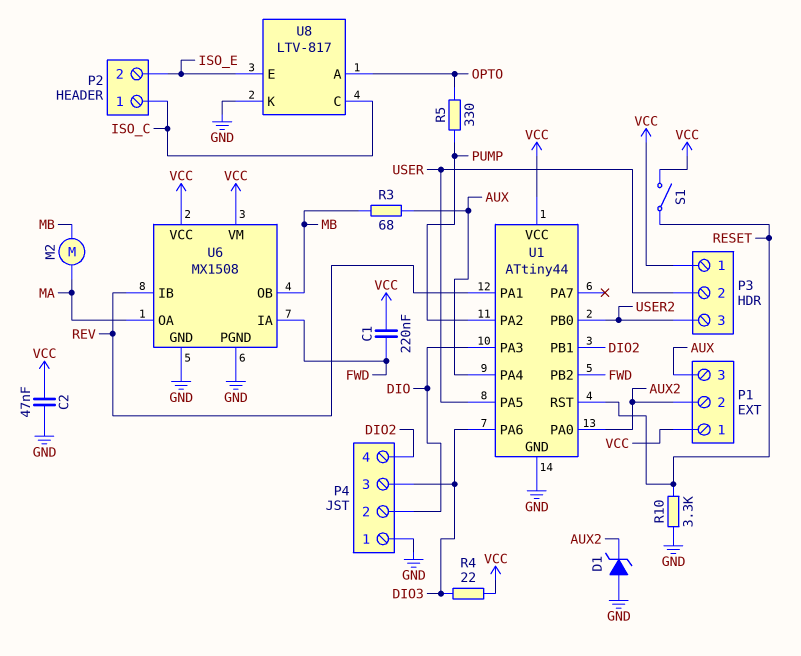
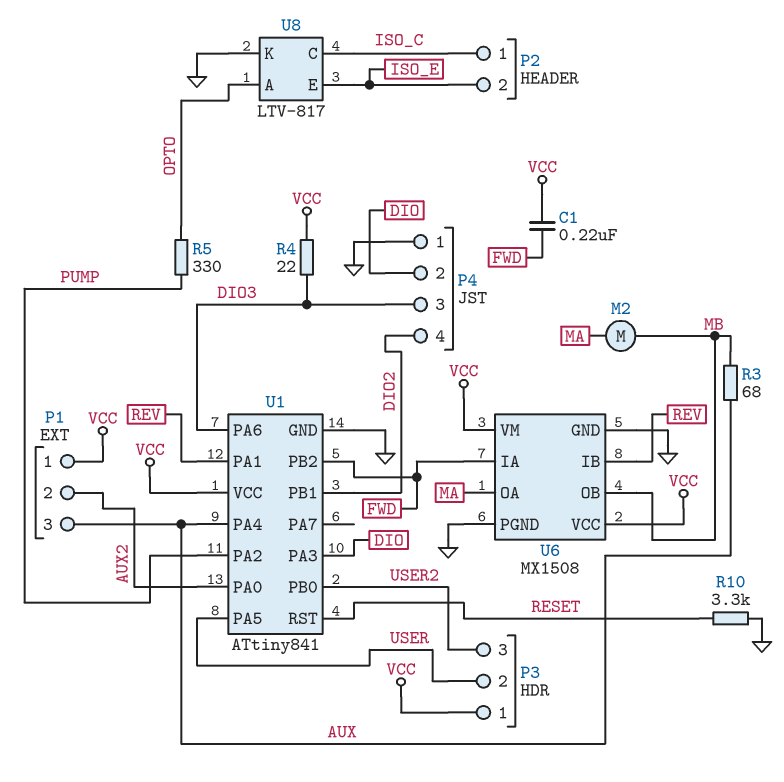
C2: 47nF (GND, VCC) -> none
D1: zener (A GND, K AUX2) -> none
S1: switch (RESET, VCC) -> none
U1: ATtiny44 -> ATtiny841

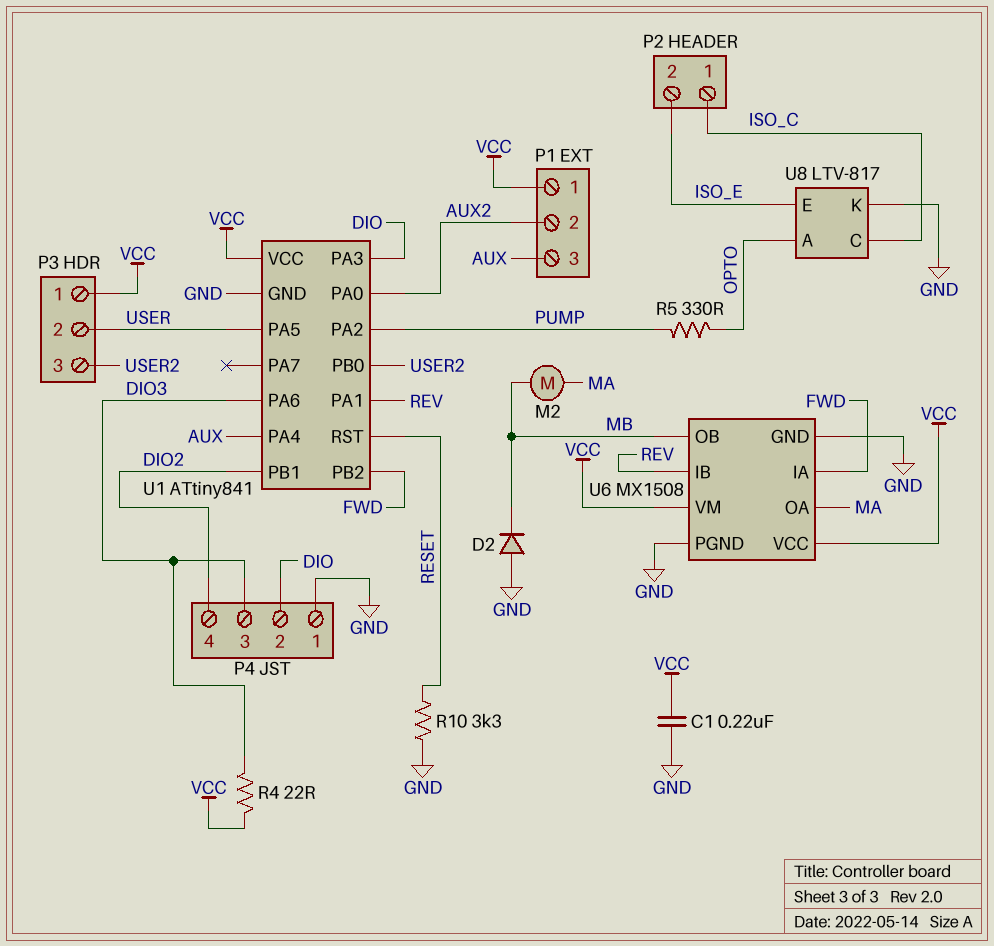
C1: 220nF (FWD, VCC) -> 220nF (GND, VCC)
D2: none -> diode (A GND, K MB)
R3: 68 (AUX, MB) -> none

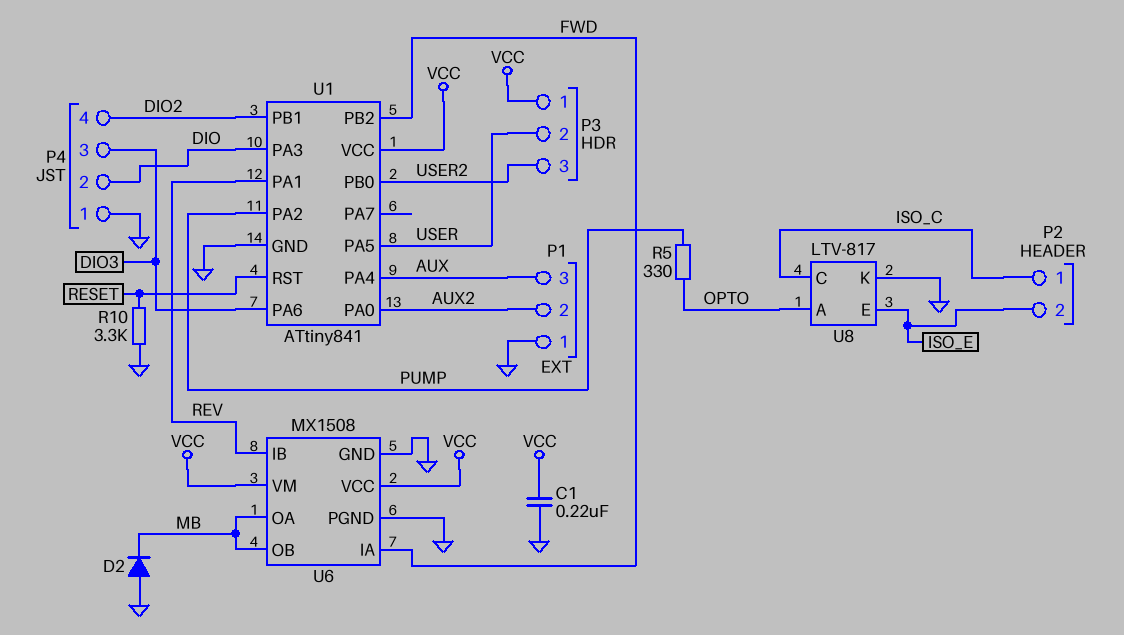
M2: motor (MA, MB) -> none
P1 pin 1: VCC -> GND
R4: 22 (DIO3, VCC) -> none
U6 pin OA: MA -> MB

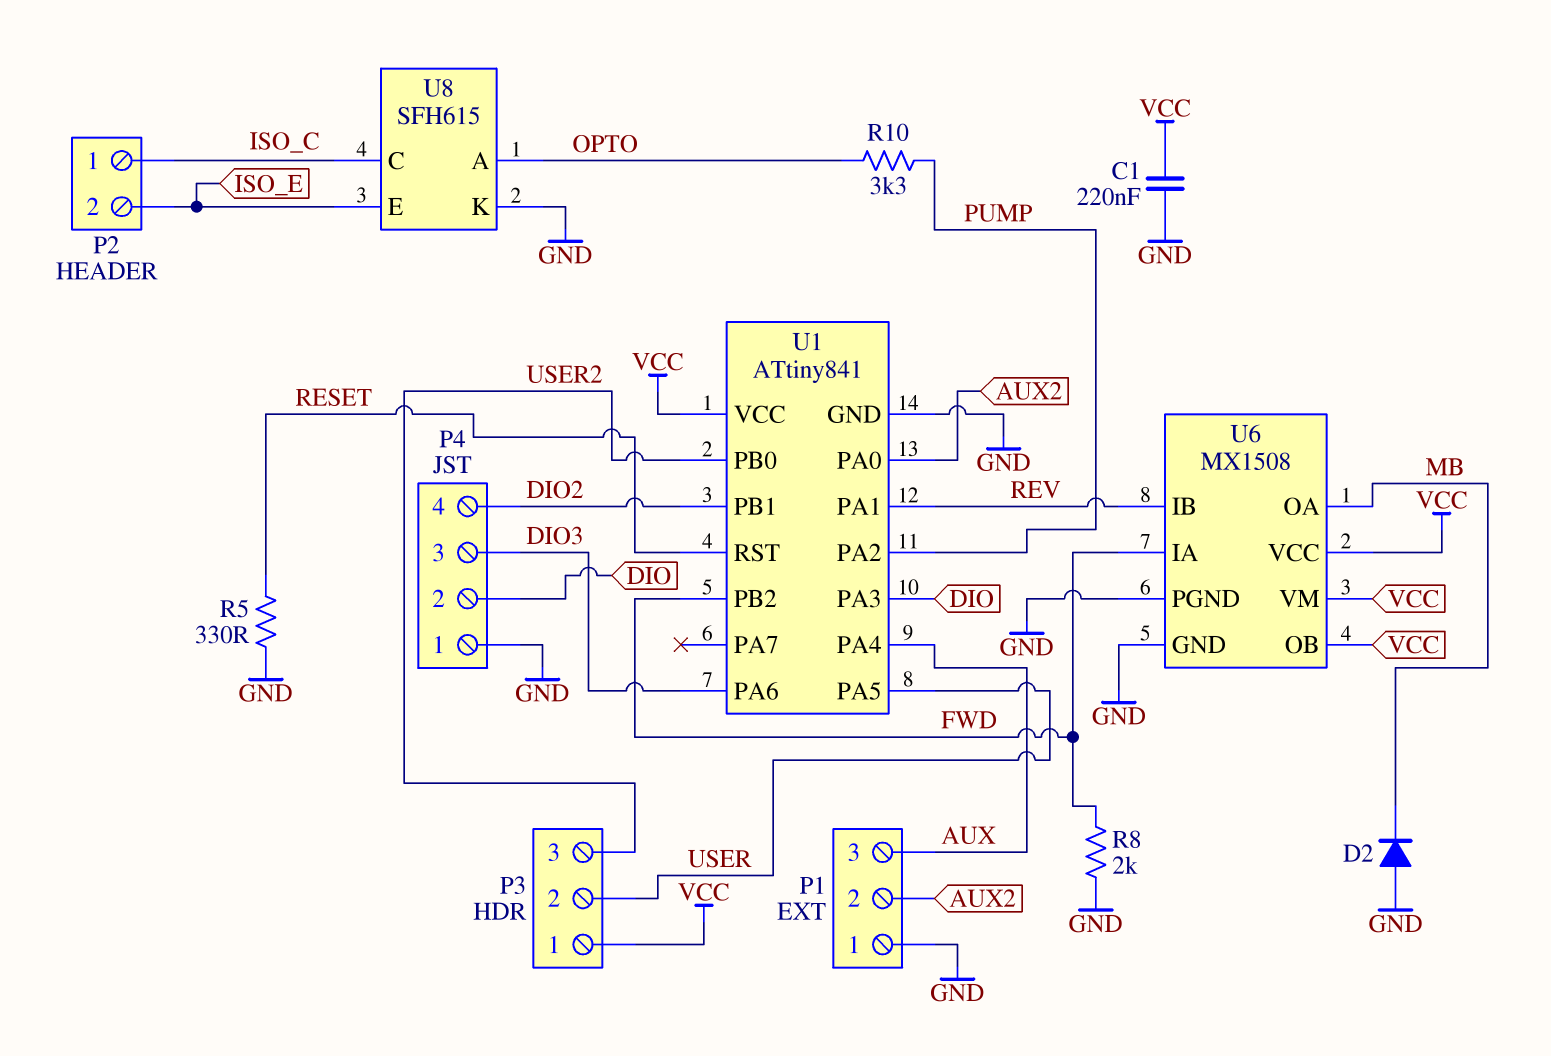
R5: 330 (OPTO, PUMP) -> 330 (GND, RESET)
R8: none -> 2k (FWD, GND)
R10: 3.3k (GND, RESET) -> 3.3k (OPTO, PUMP)
U6 pin OB: MB -> VCC
U8: LTV-817 -> SFH615

